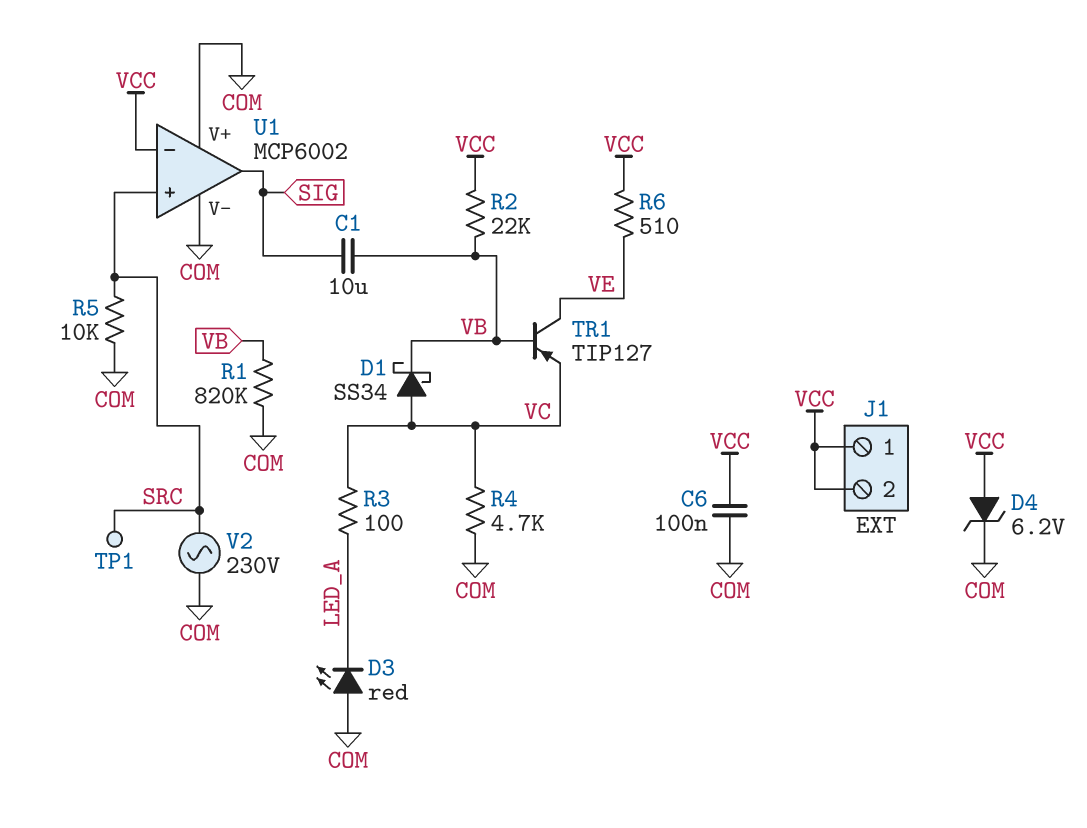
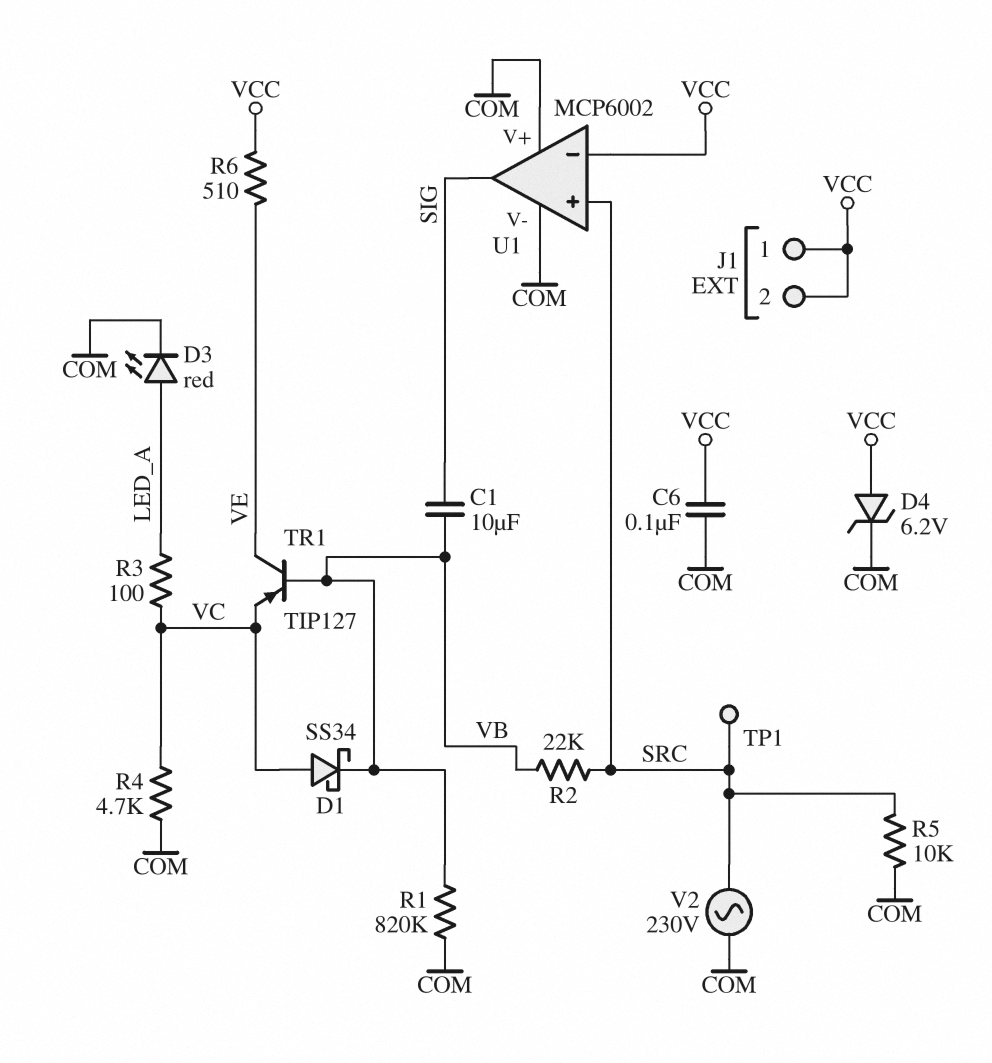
D3: LED red (A COM, K LED_A) -> LED red (A LED_A, K COM)
R2: 22k (VB, VCC) -> 22k (SRC, VB)

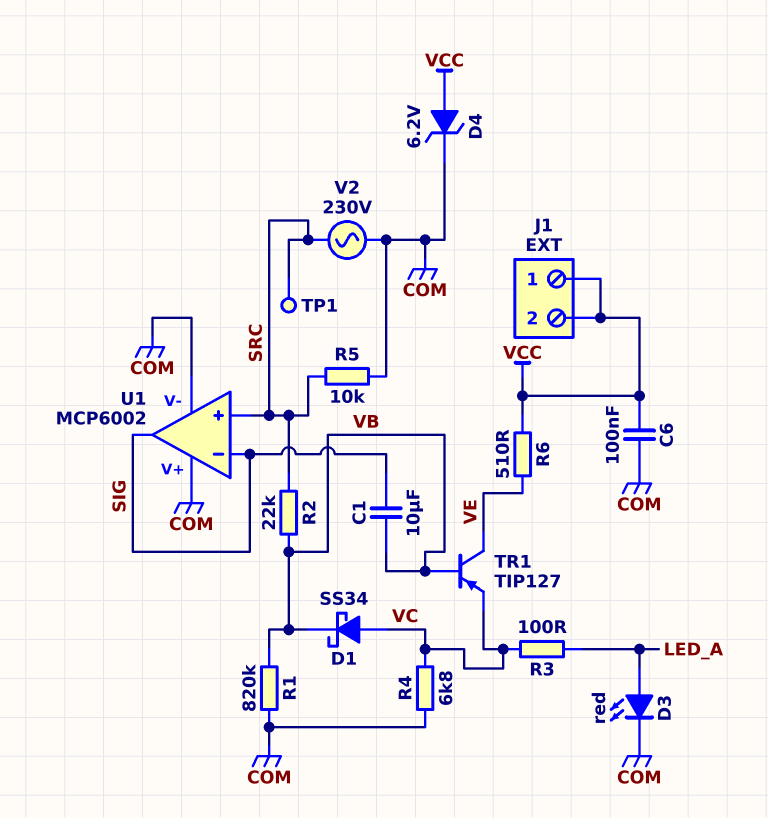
R4: 4.7k (COM, VC) -> 6.8k (COM, VC)
U1 pin in-: VCC -> SIG

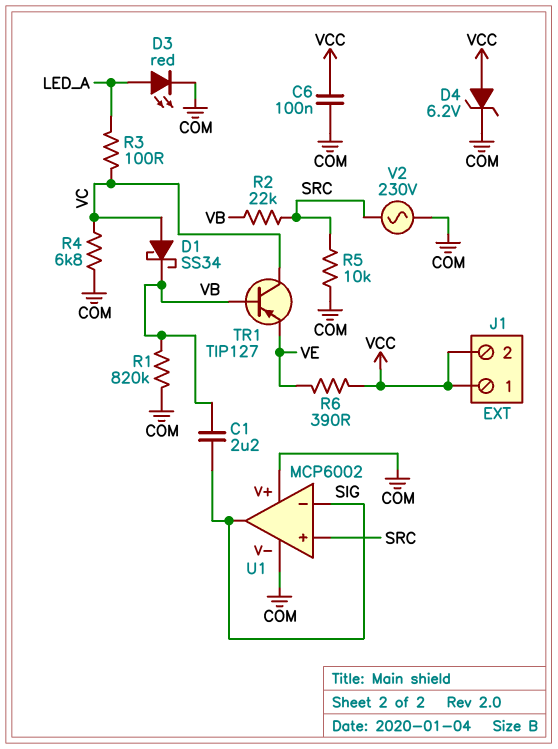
C1: 10uF (SIG, VB) -> 2.2uF (SIG, VB)
R6: 510 (VCC, VE) -> 390 (VCC, VE)
TP1: test point (SRC) -> none
TR1: PNP TIP127 (B VB, C VE, E VC) -> PNP TIP127 (B VB, C VC, E VE)

